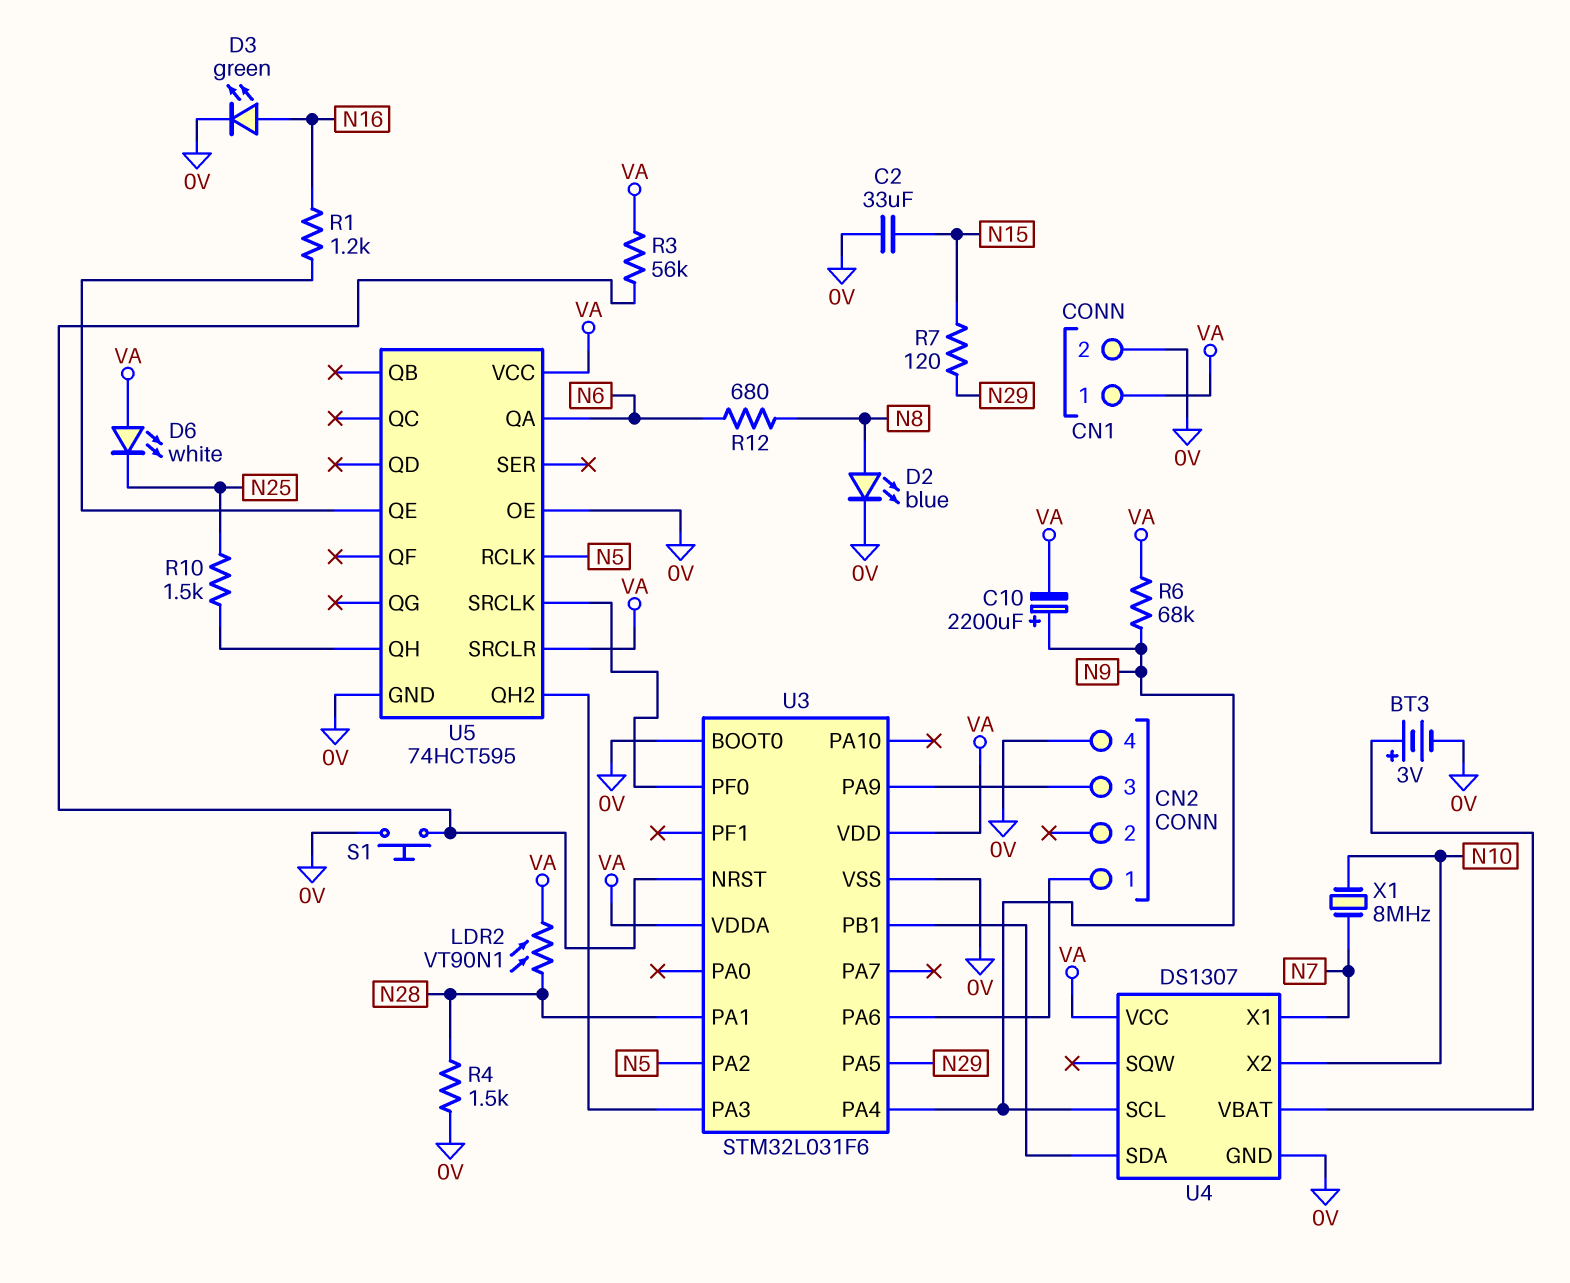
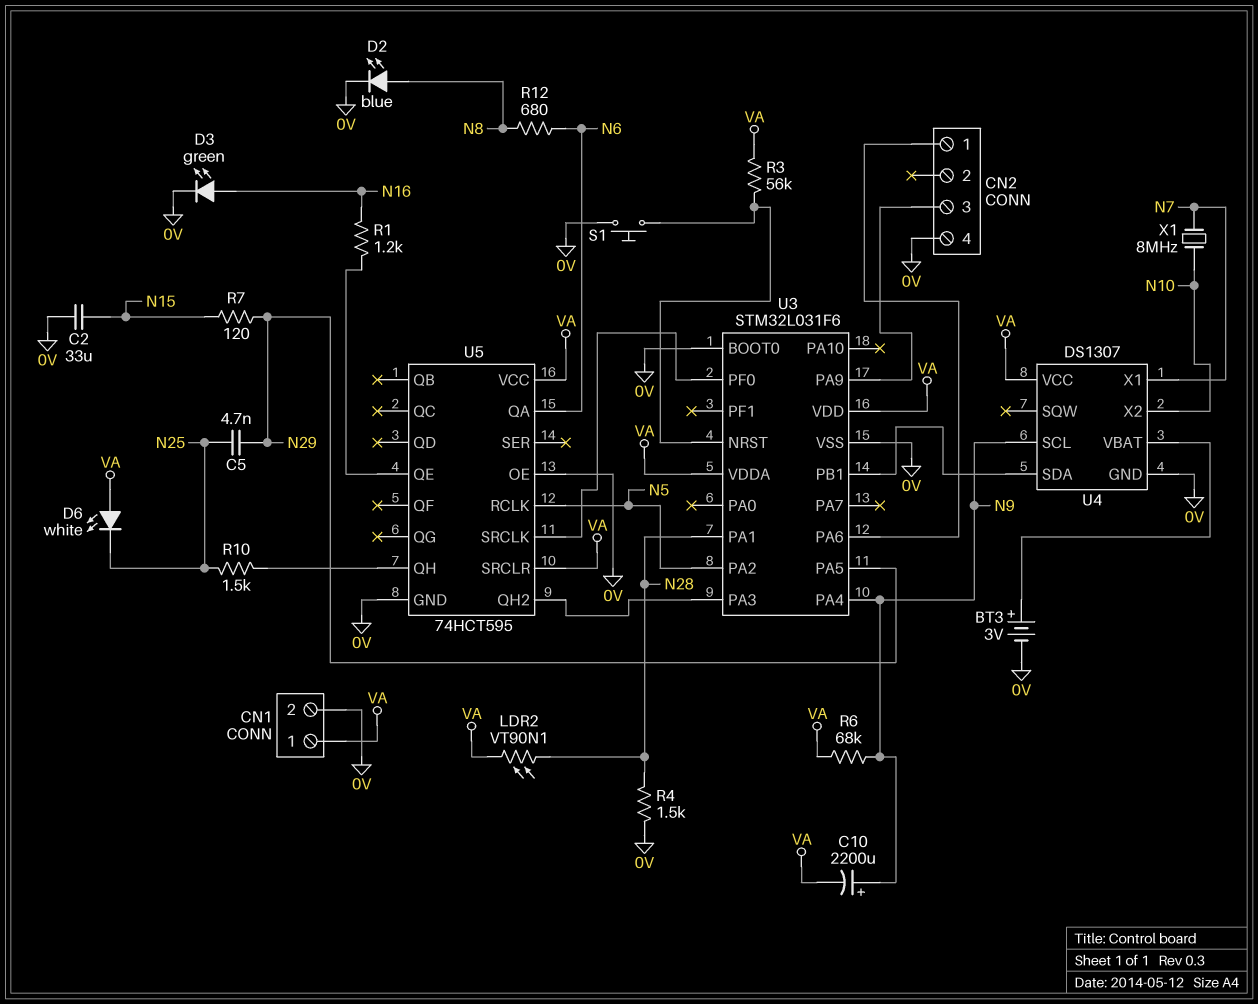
C5: none -> 4.7nF (N25, N29)

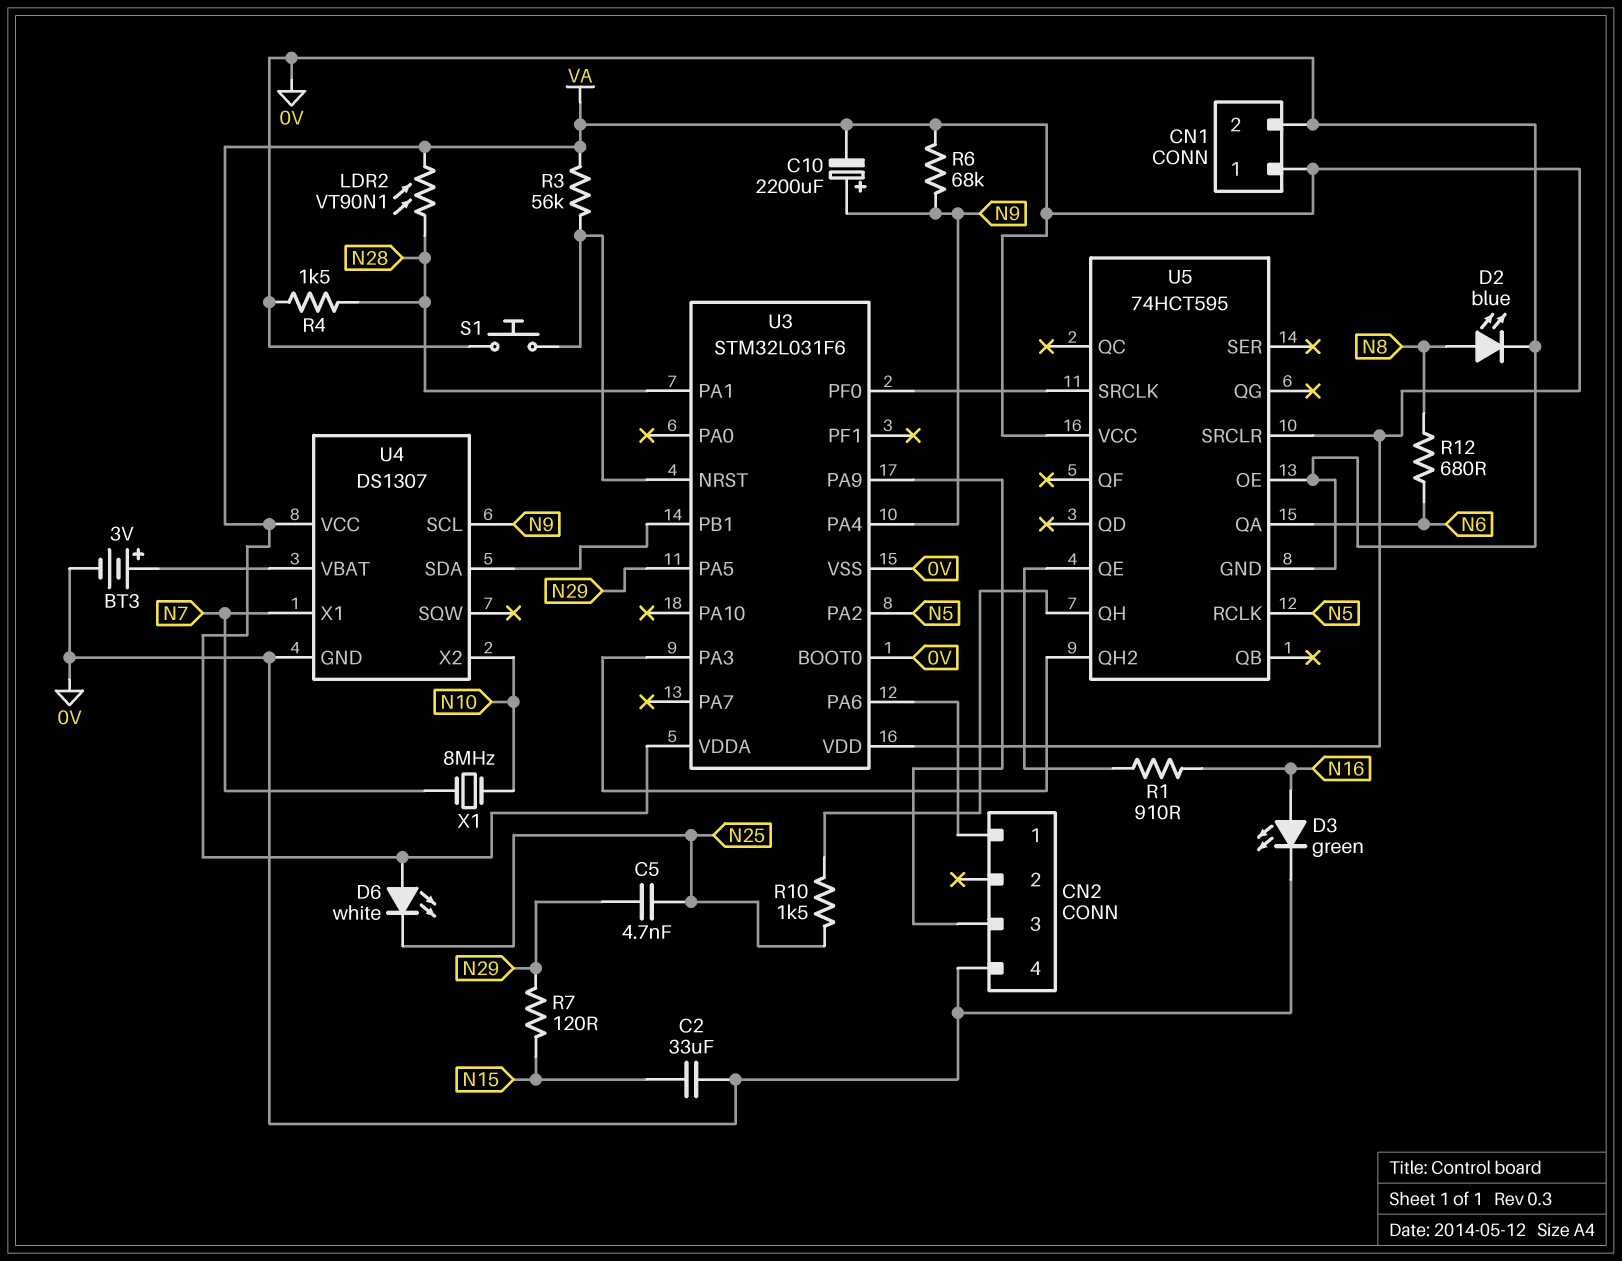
R1: 1.2k (N16, U5/QE) -> 910 (N16, U5/QE)

